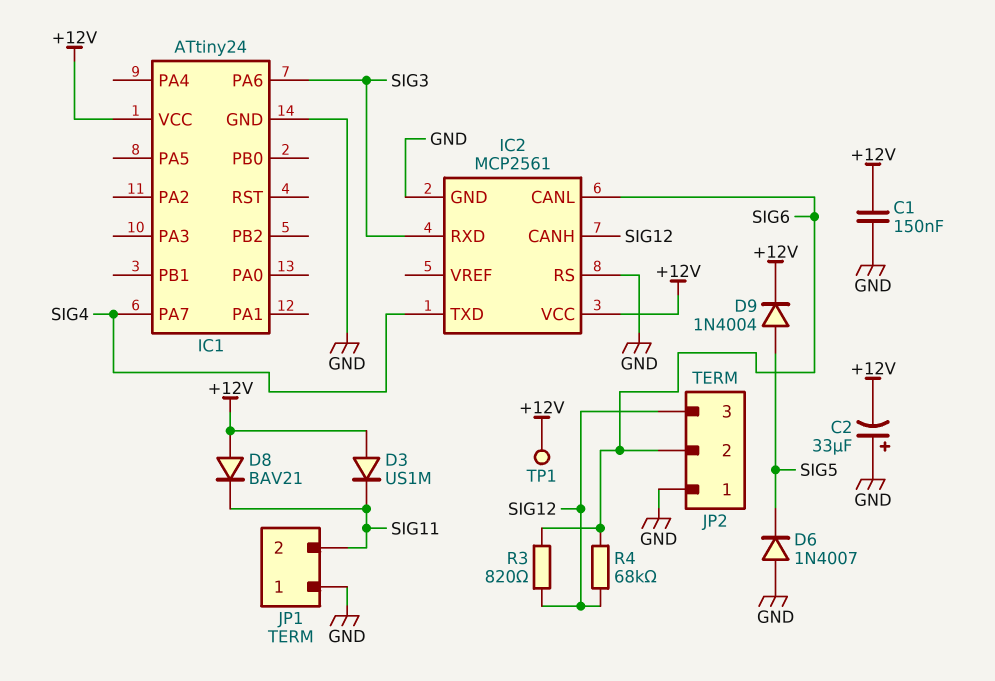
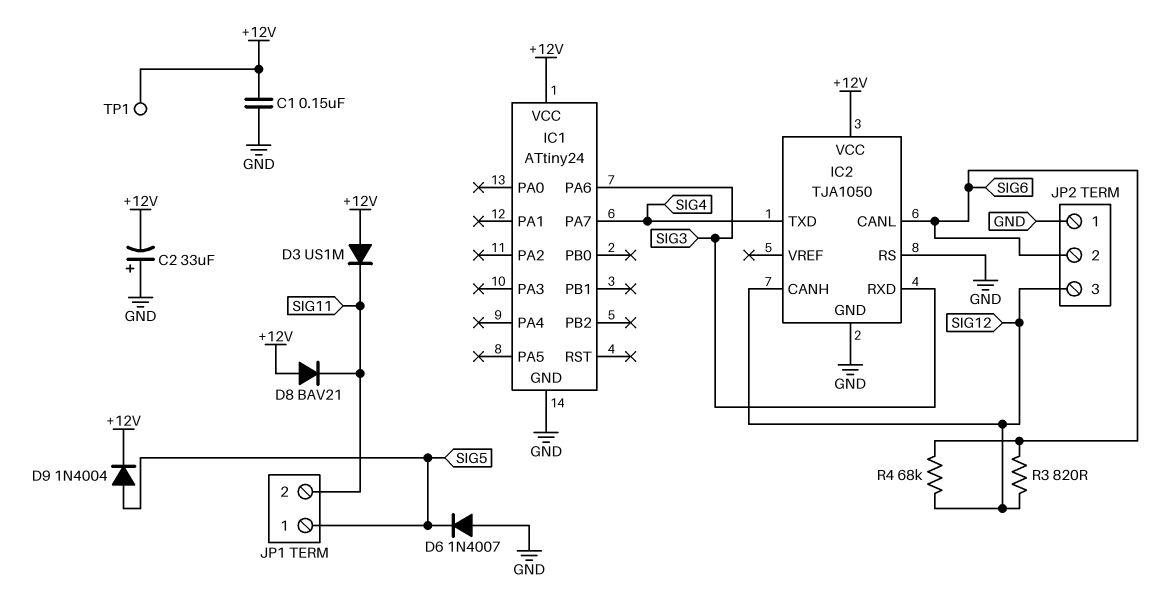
IC2: MCP2561 -> TJA1050
JP1 pin 1: GND -> SIG5

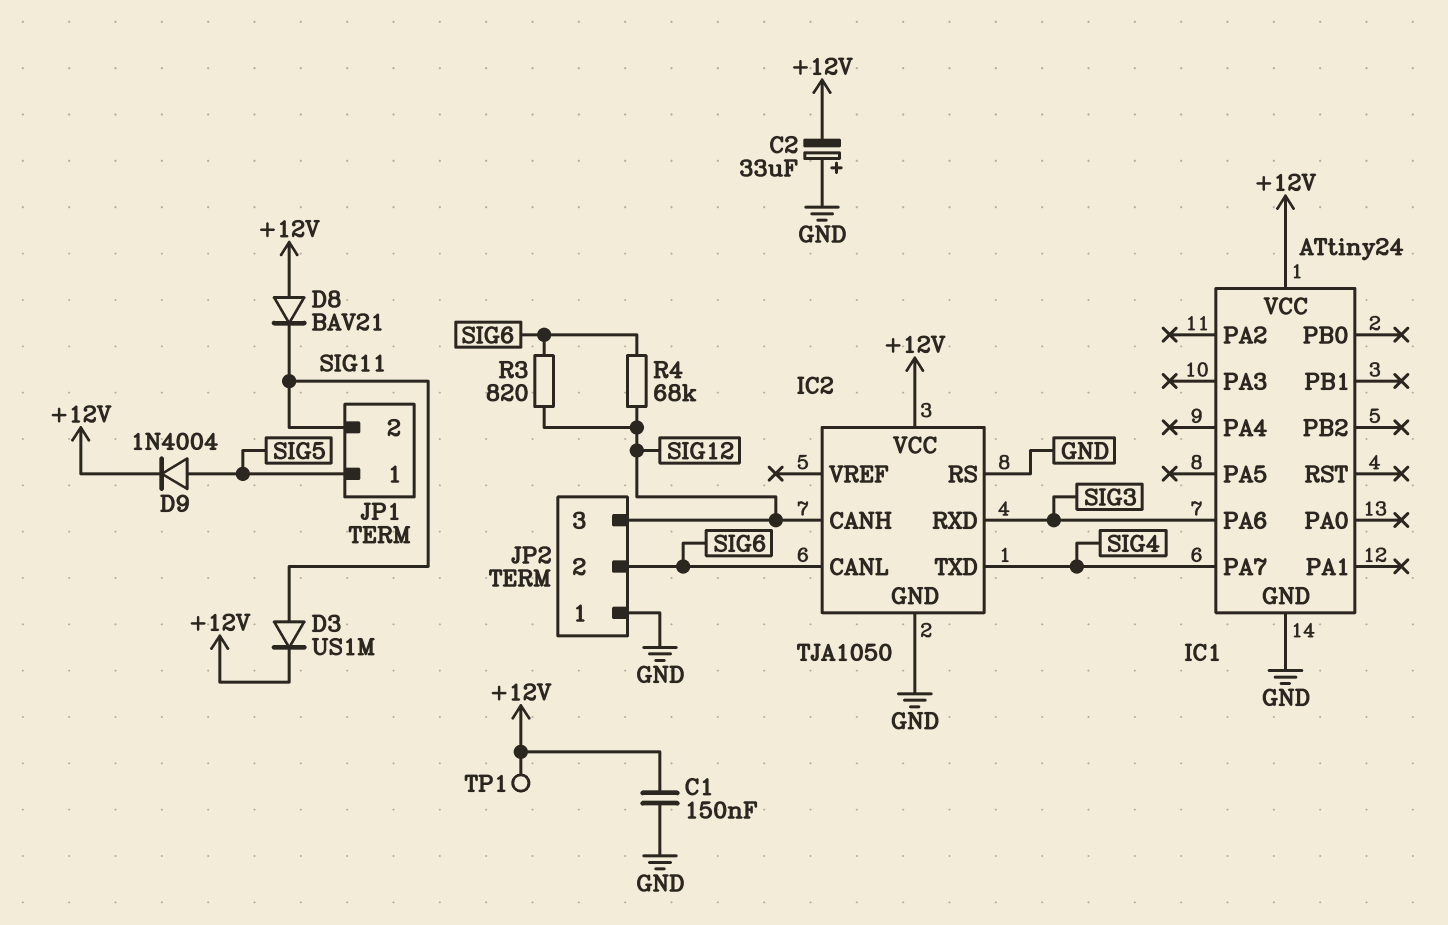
D3: diode US1M (A +12V, K SIG11) -> diode US1M (A SIG11, K +12V)
D6: diode 1N4007 (A GND, K SIG5) -> none

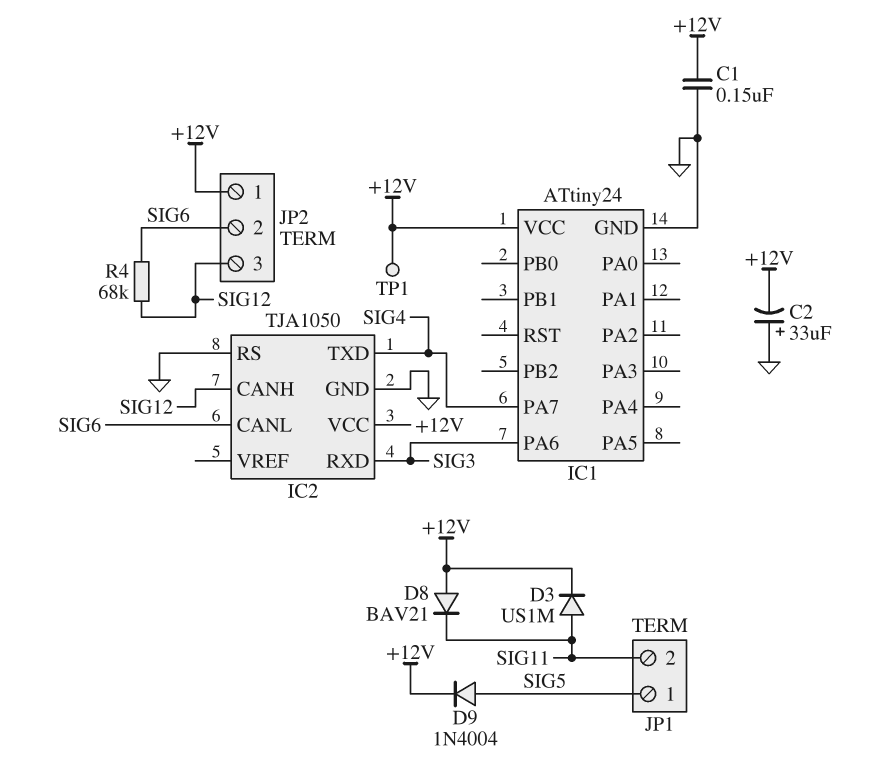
JP2 pin 1: GND -> +12V
R3: 820 (SIG6, SIG12) -> none

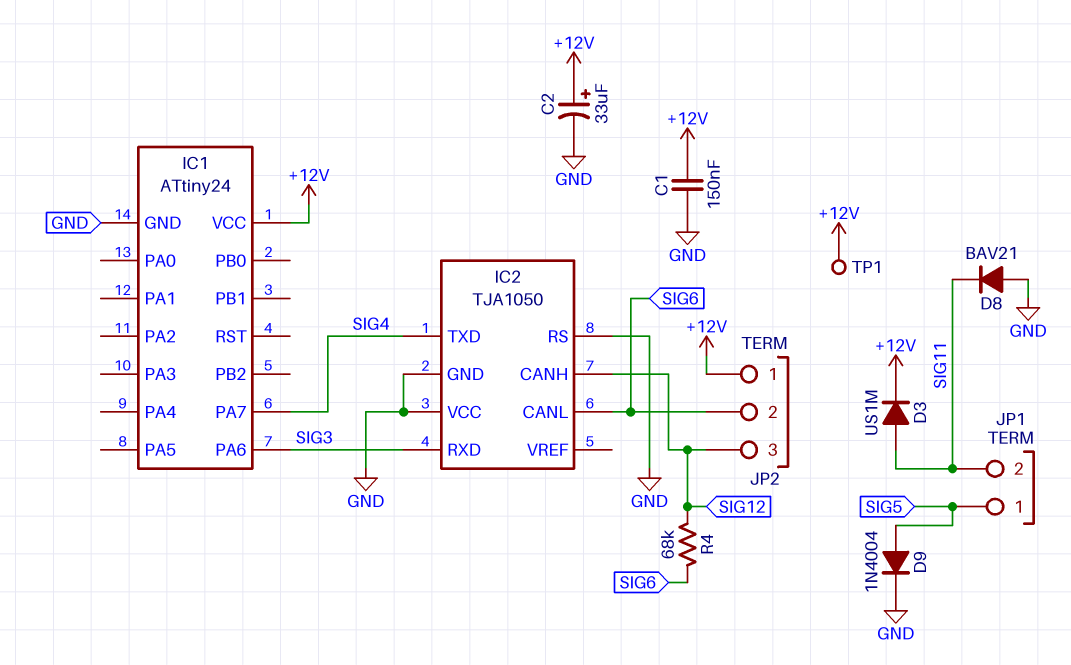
C2: 33uF (plus GND, minus +12V) -> 33uF (plus +12V, minus GND)
D8: diode BAV21 (A +12V, K SIG11) -> diode BAV21 (A GND, K SIG11)
D9: diode 1N4004 (A SIG5, K +12V) -> diode 1N4004 (A SIG5, K GND)
IC2 pin VCC: +12V -> GND

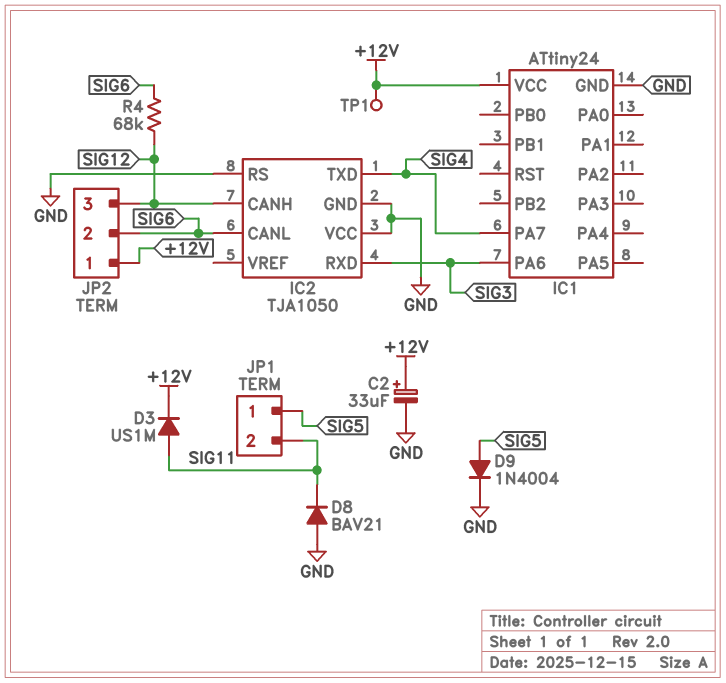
C1: 150nF (+12V, GND) -> none

